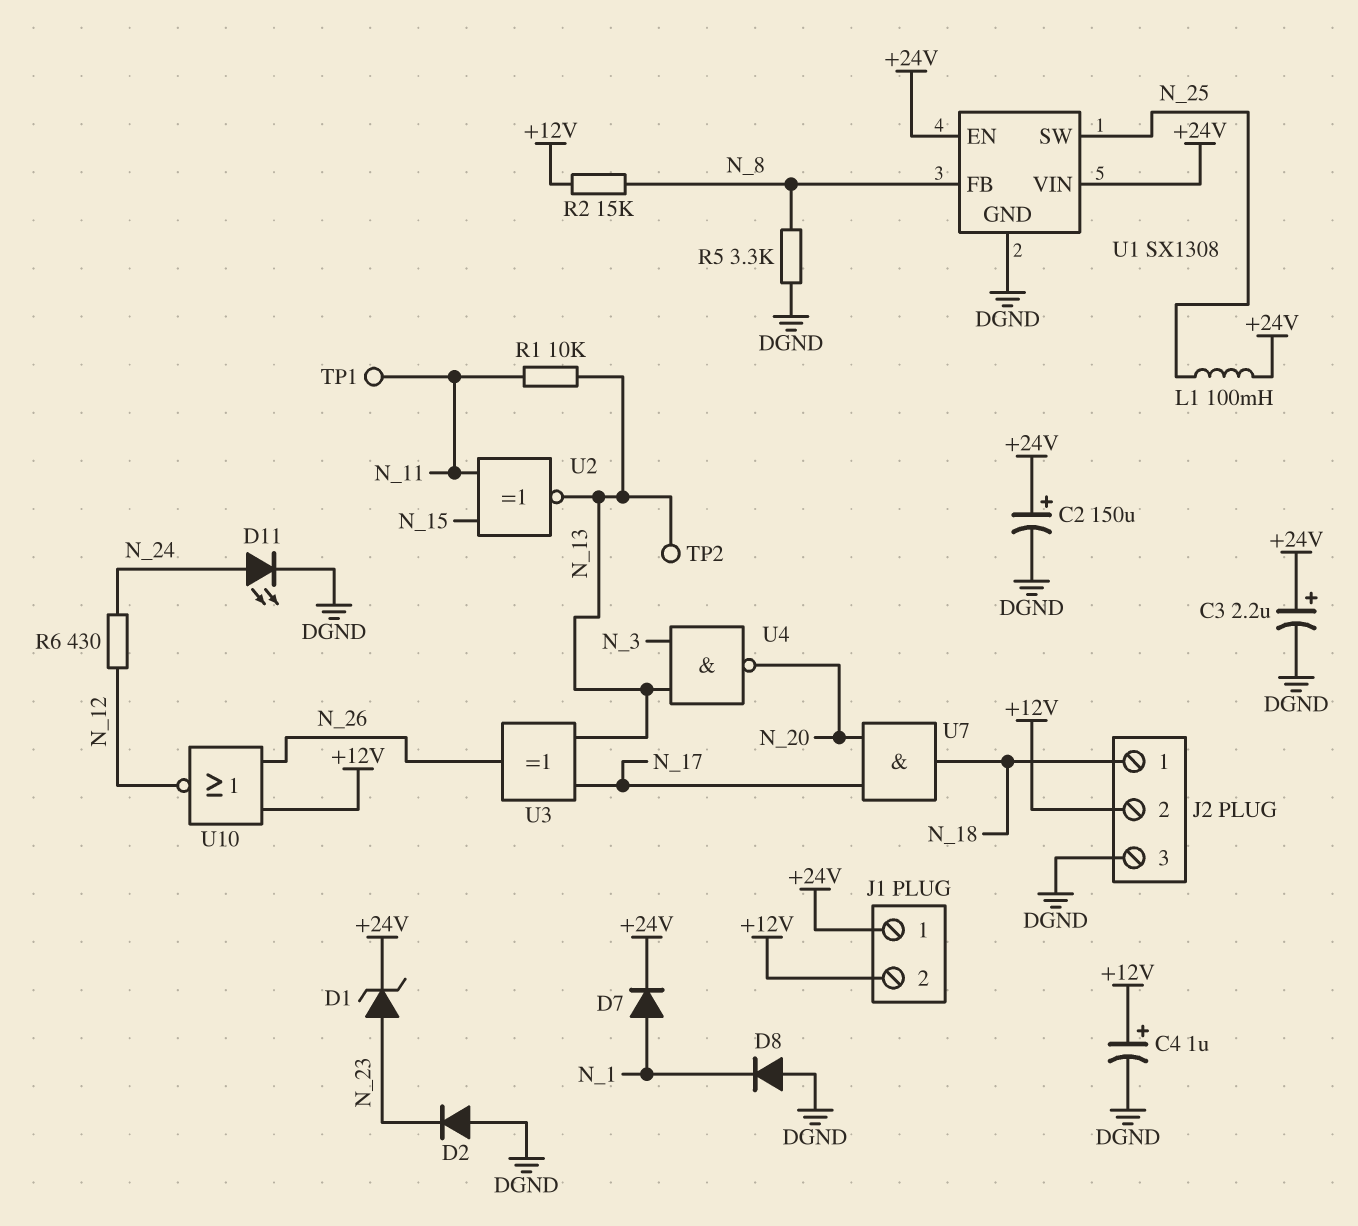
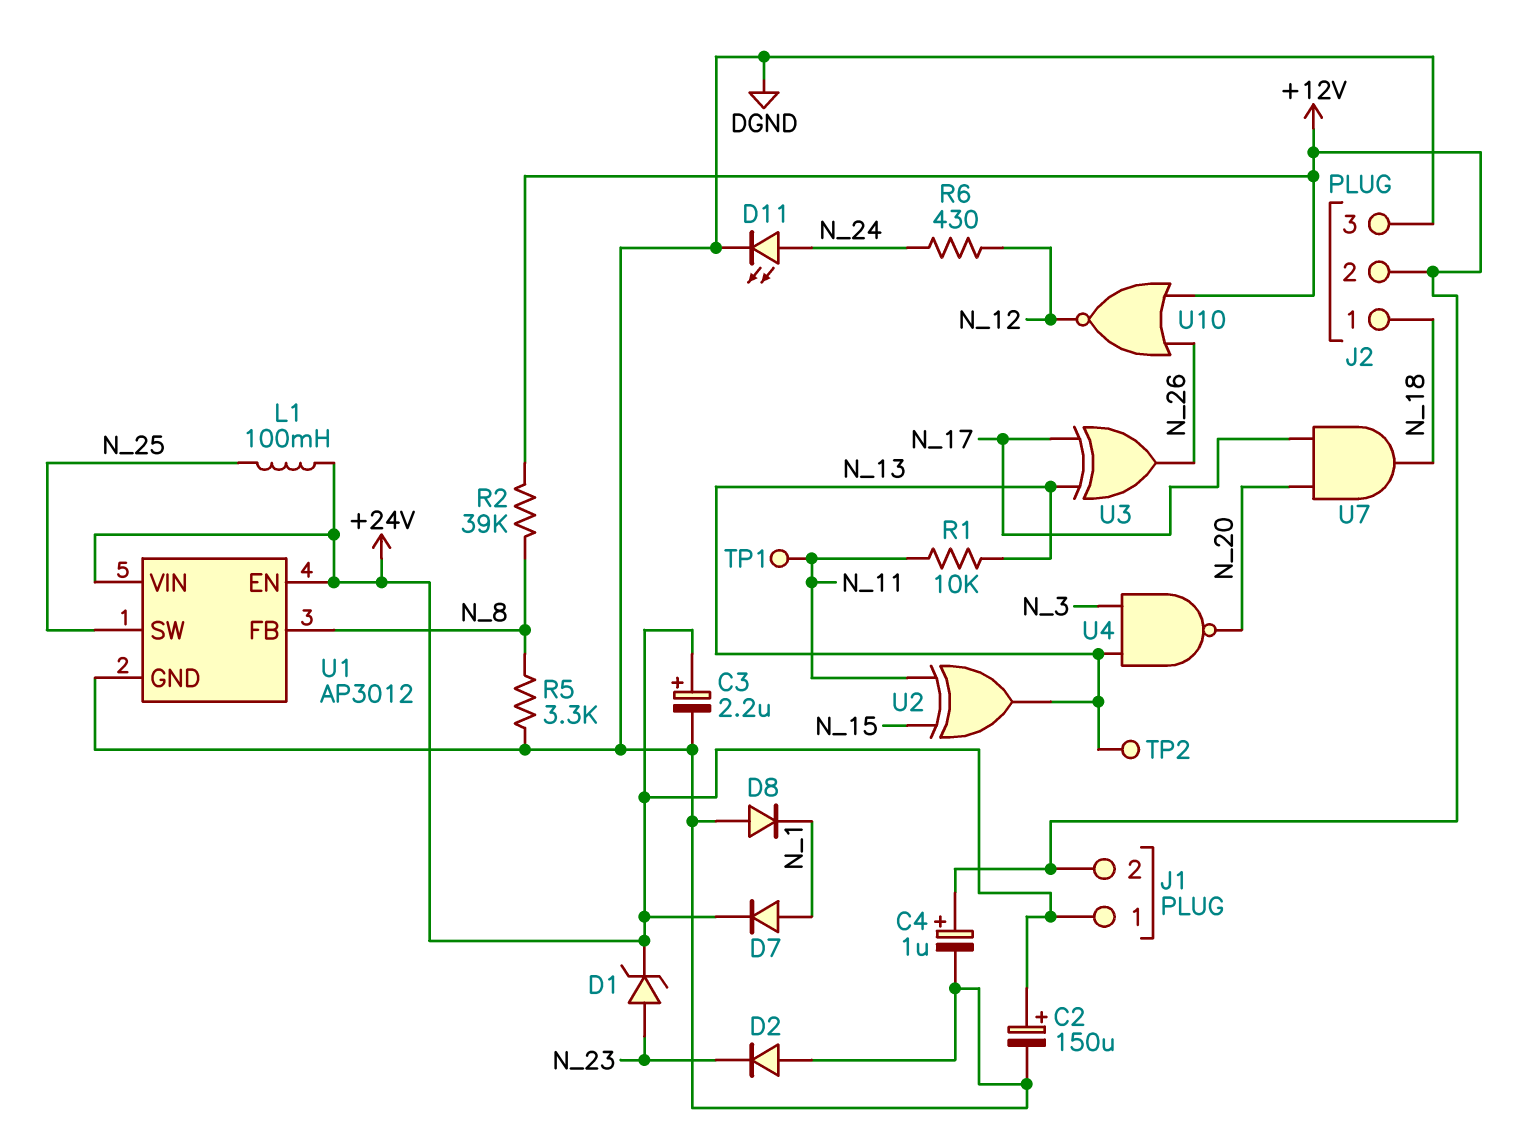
R2: 15k (+12V, N_8) -> 39k (+12V, N_8)
U1: SX1308 -> AP3012
U2: XNOR (in N_11, in N_15, out N_13) -> XOR (in N_11, in N_15, out N_13)

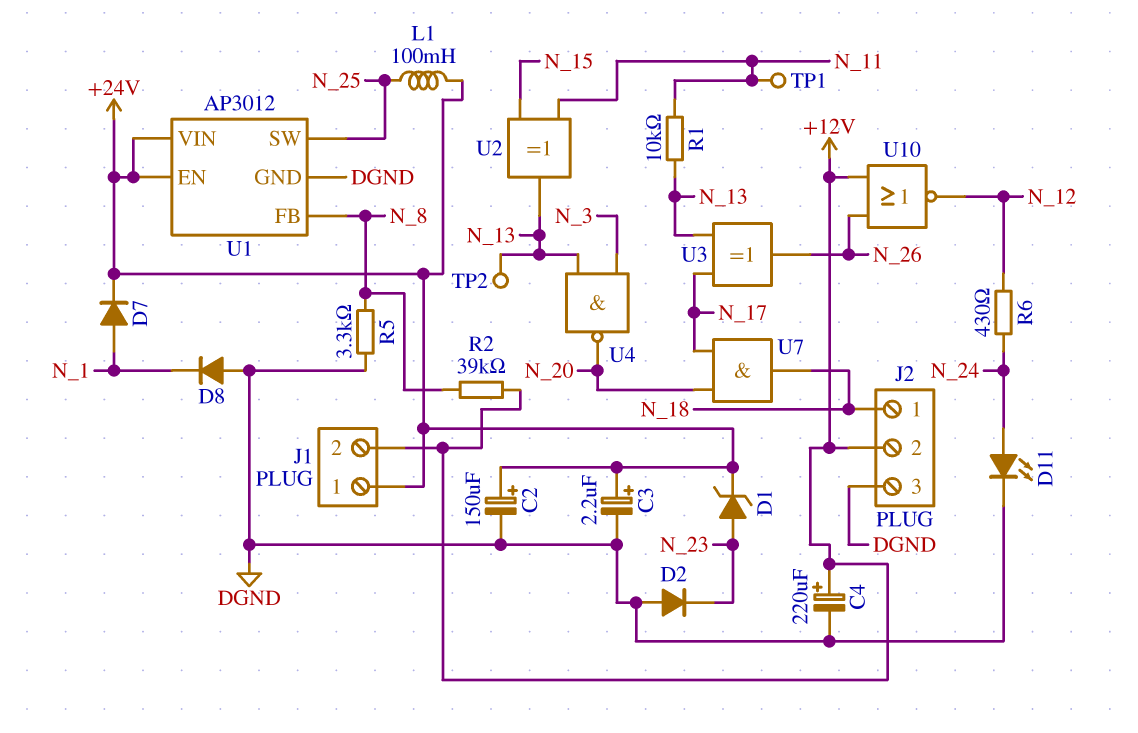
C4: 1uF (plus +12V, minus DGND) -> 220uF (plus +12V, minus DGND)

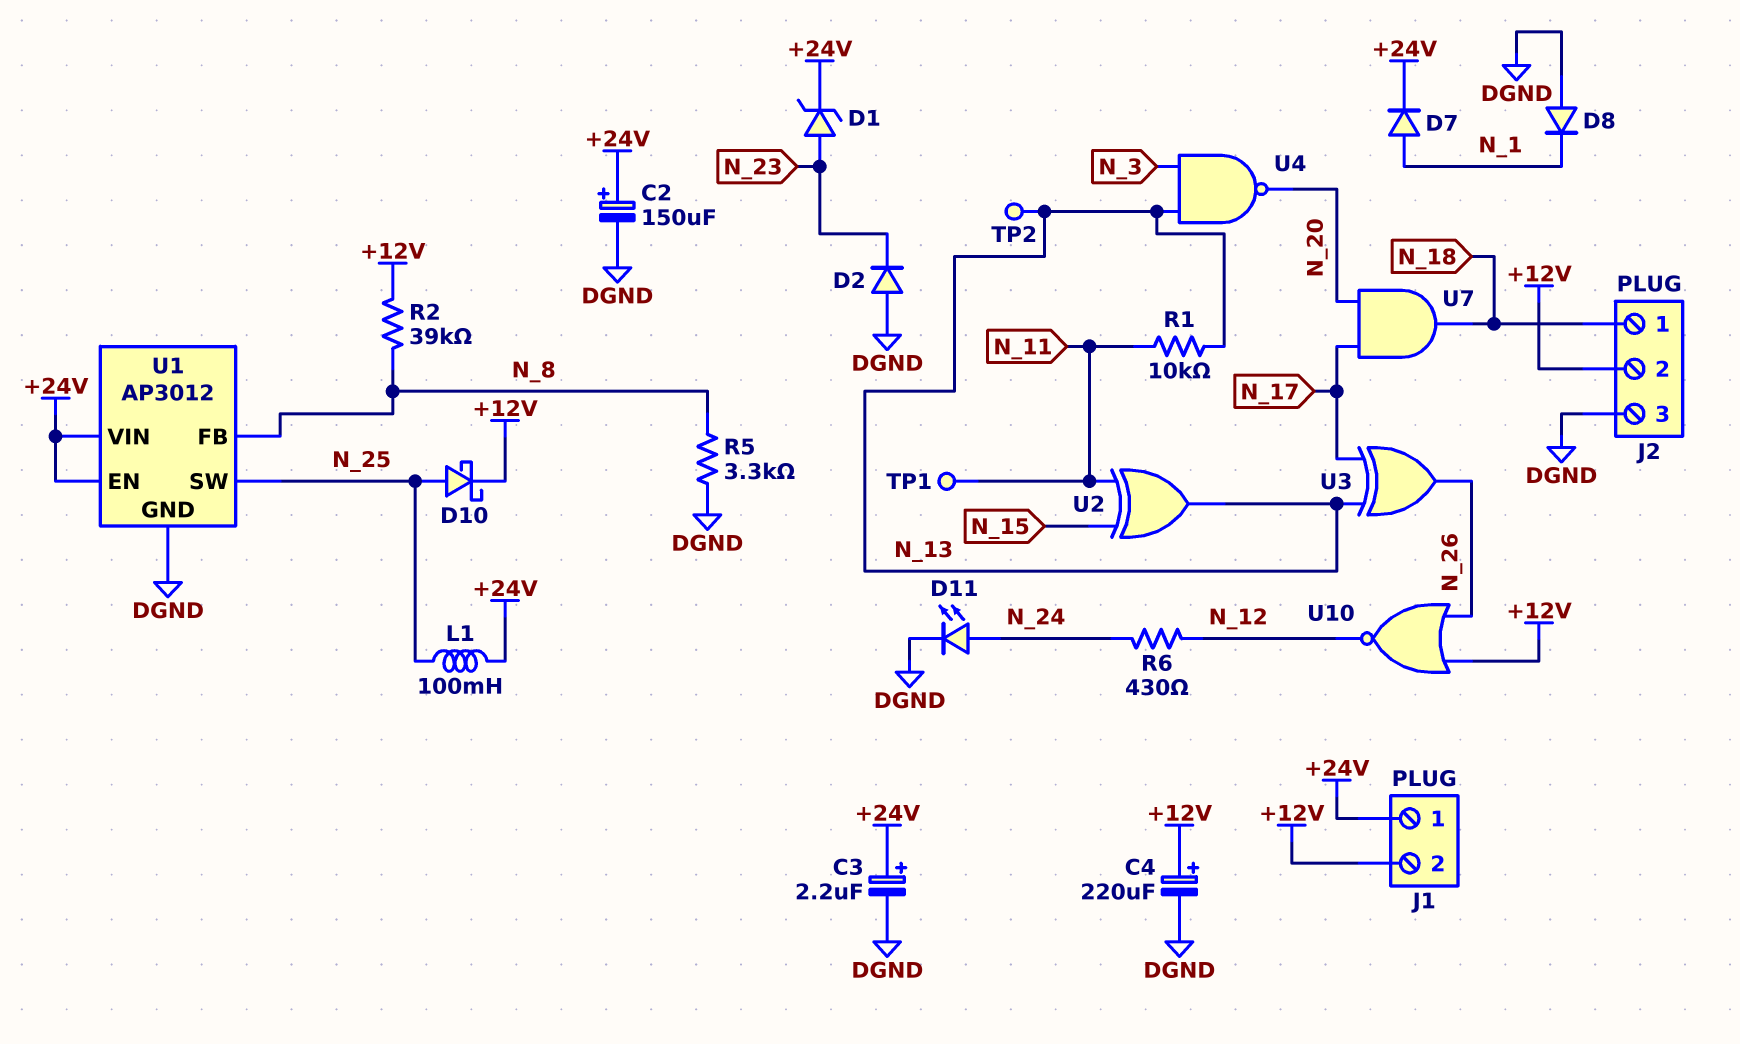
D10: none -> schottky (A N_25, K +12V)

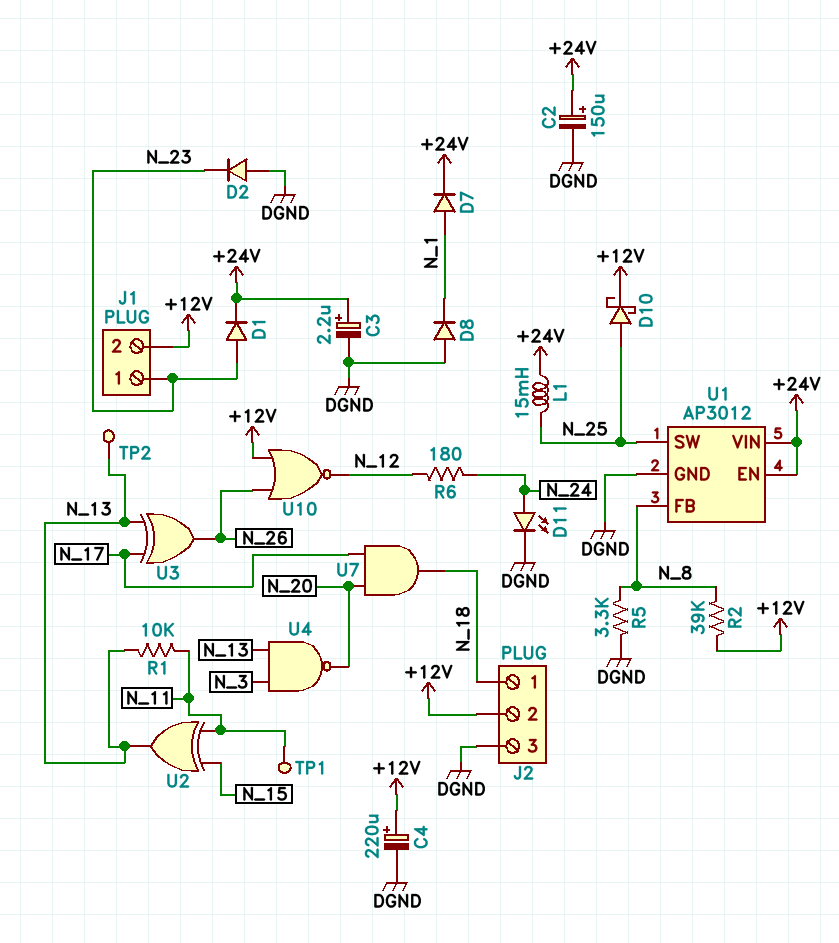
D1: zener (A N_23, K +24V) -> diode (A N_23, K +24V)
J1 pin 1: +24V -> N_23
L1: 100mH (+24V, N_25) -> 15mH (+24V, N_25)
R6: 430 (N_12, N_24) -> 180 (N_12, N_24)

